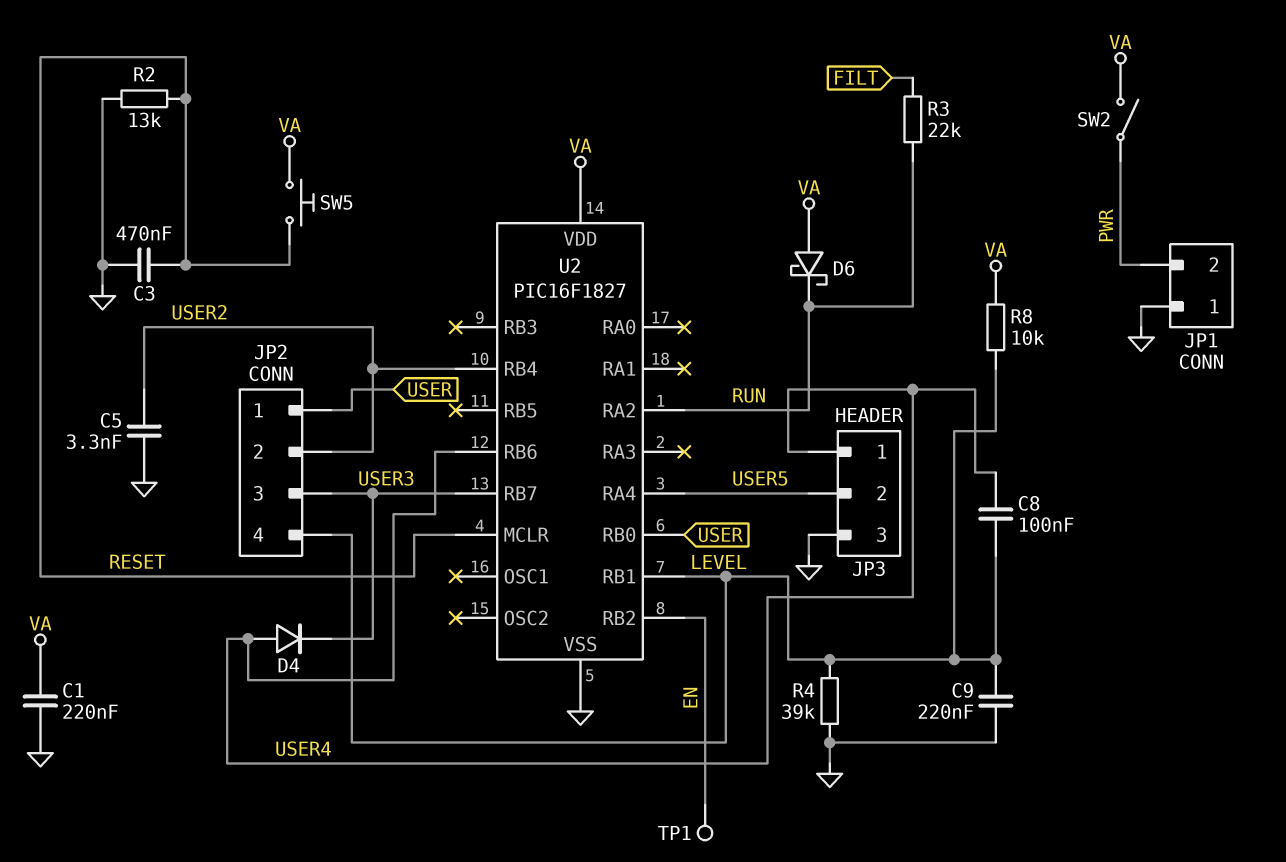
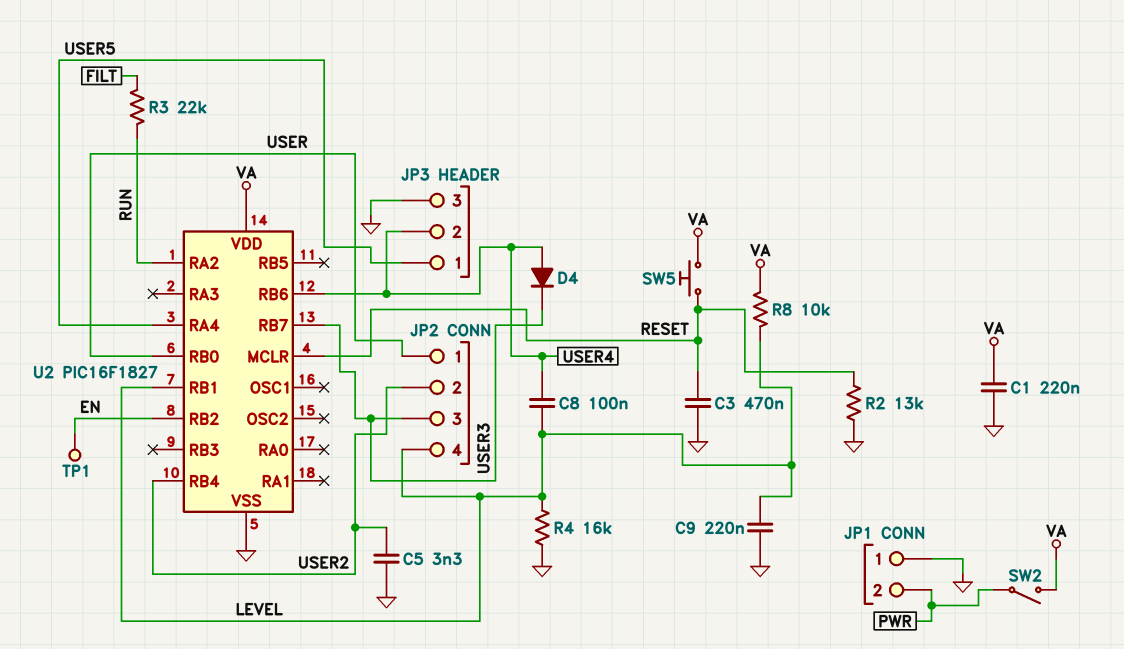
D6: schottky (A VA, K RUN) -> none
JP3 pin 1: USER4 -> USER5
JP3 pin 2: USER5 -> USER4
R4: 39k (GND, LEVEL) -> 16k (GND, LEVEL)

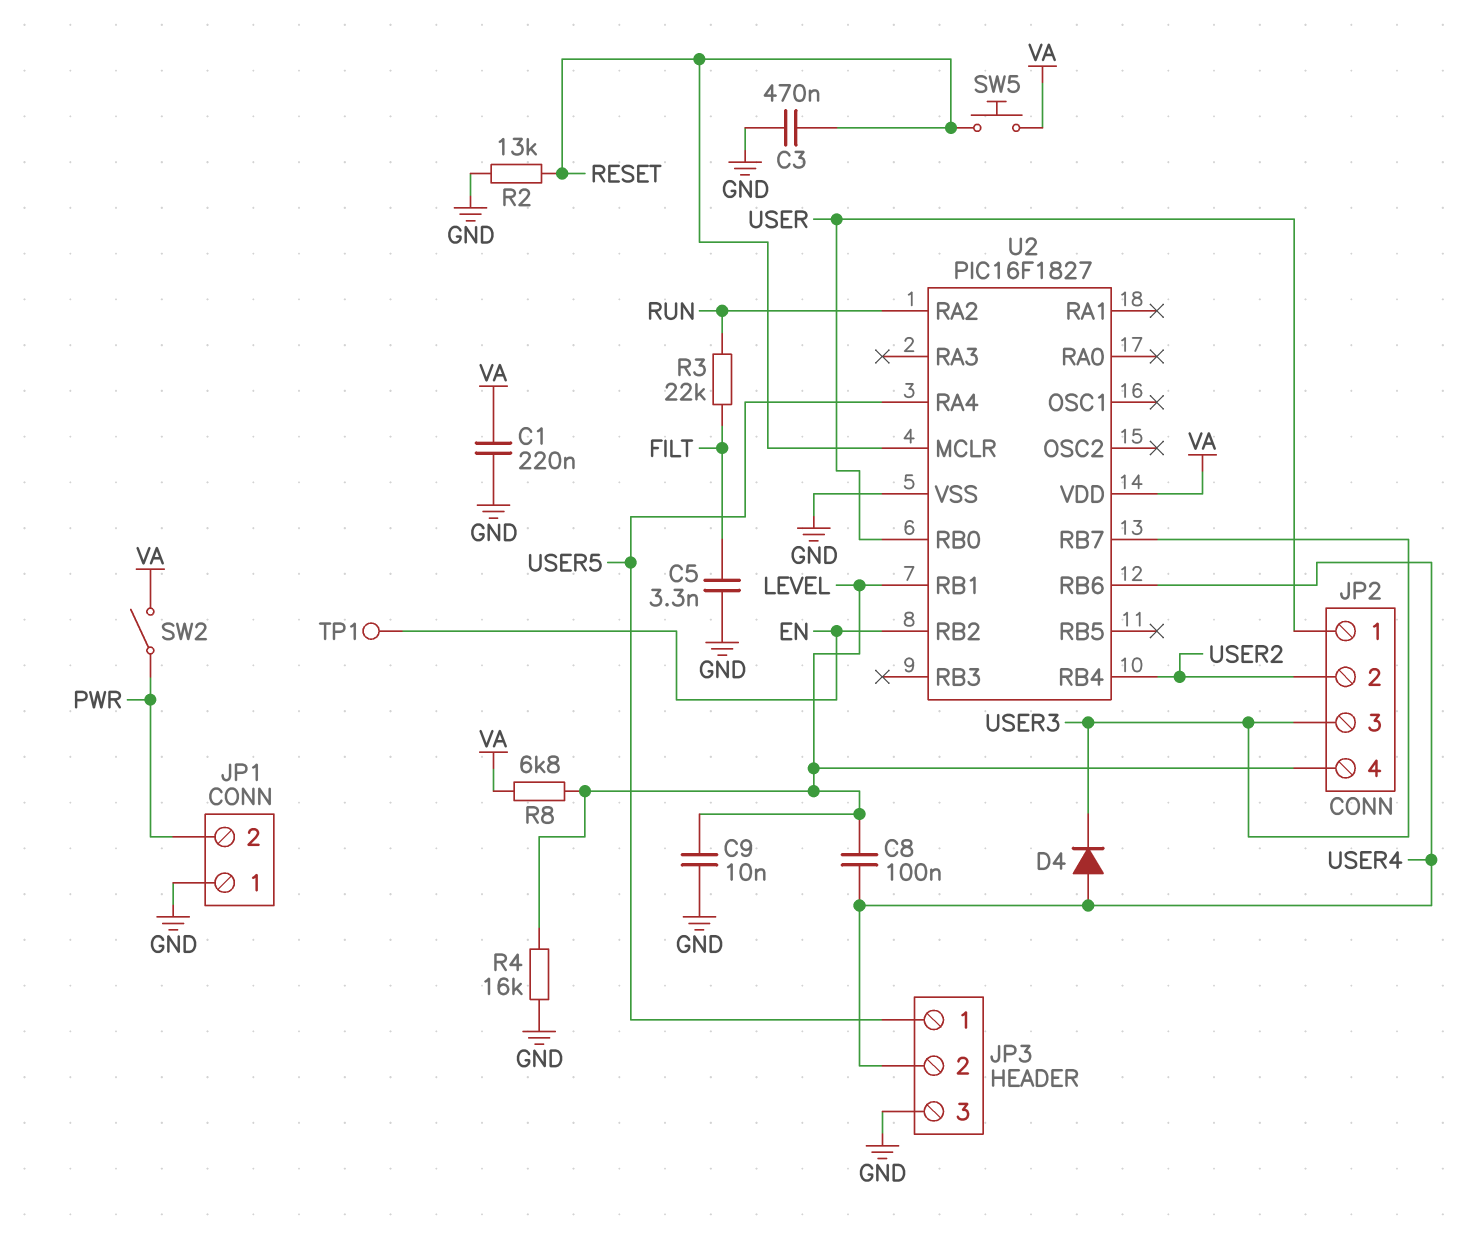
C5: 3.3nF (GND, USER2) -> 3.3nF (FILT, GND)
C9: 220nF (GND, LEVEL) -> 10nF (GND, LEVEL)
R8: 10k (LEVEL, VA) -> 6.8k (LEVEL, VA)

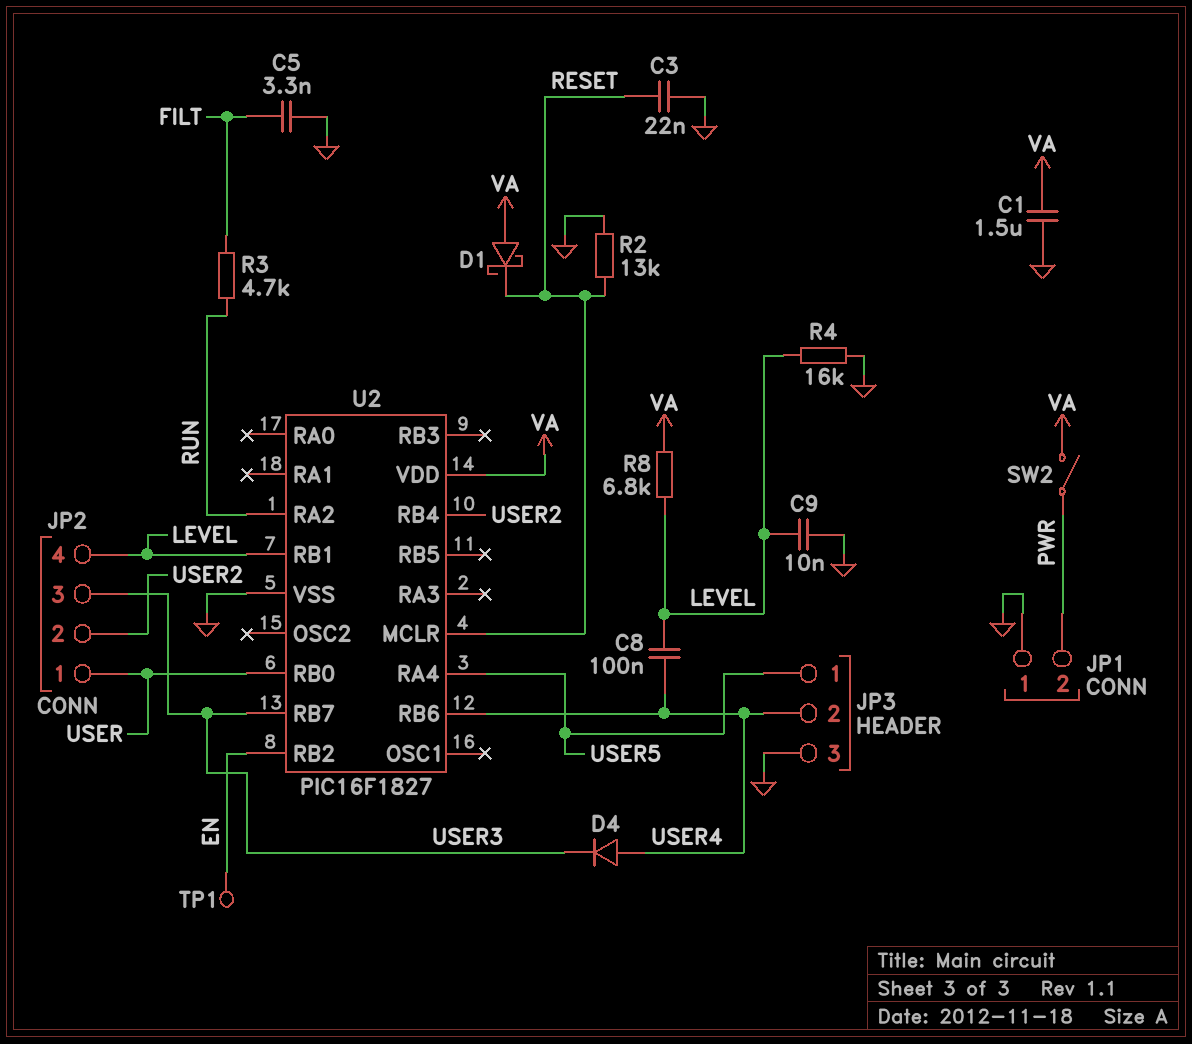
C1: 220nF (GND, VA) -> 1.5uF (GND, VA)
C3: 470nF (GND, RESET) -> 22nF (GND, RESET)
D1: none -> schottky (A VA, K RESET)
R3: 22k (FILT, RUN) -> 4.7k (FILT, RUN)
SW5: button (RESET, VA) -> none

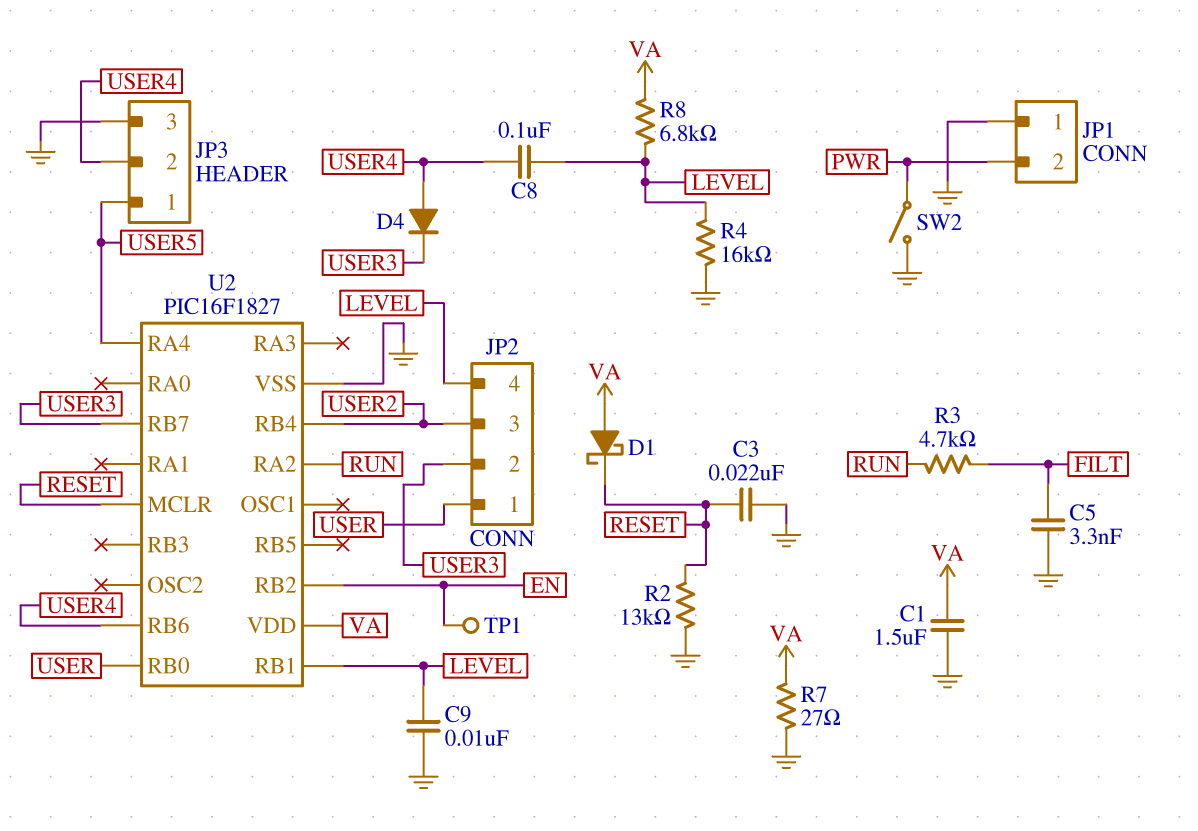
JP2 pin 2: USER2 -> USER3
JP2 pin 3: USER3 -> USER2
R7: none -> 27 (GND, VA)
SW2: switch (PWR, VA) -> switch (GND, PWR)

